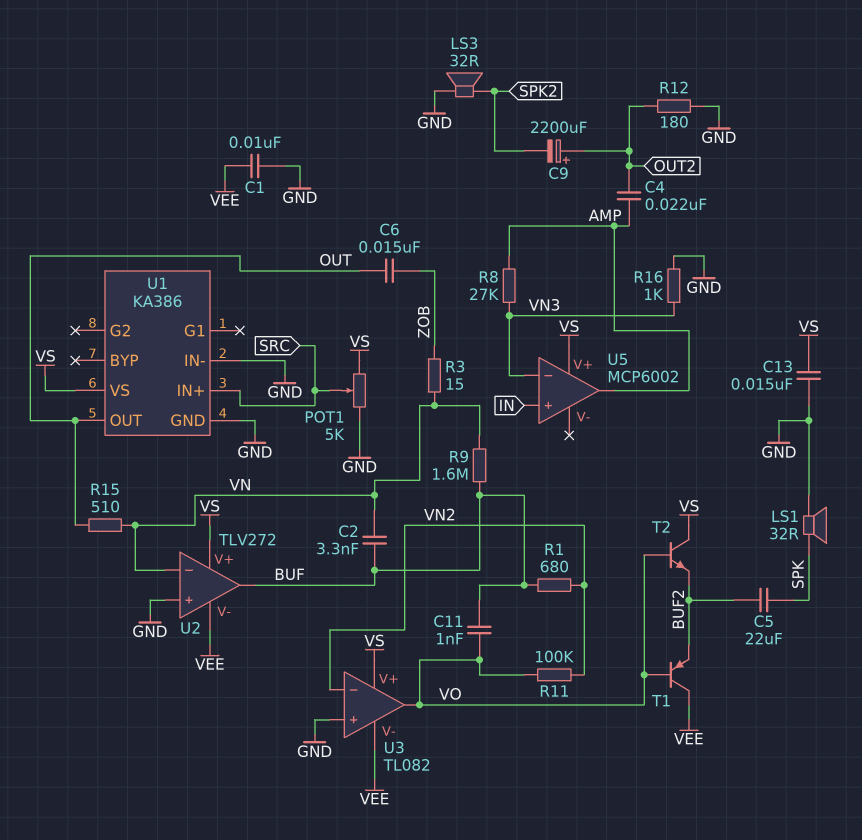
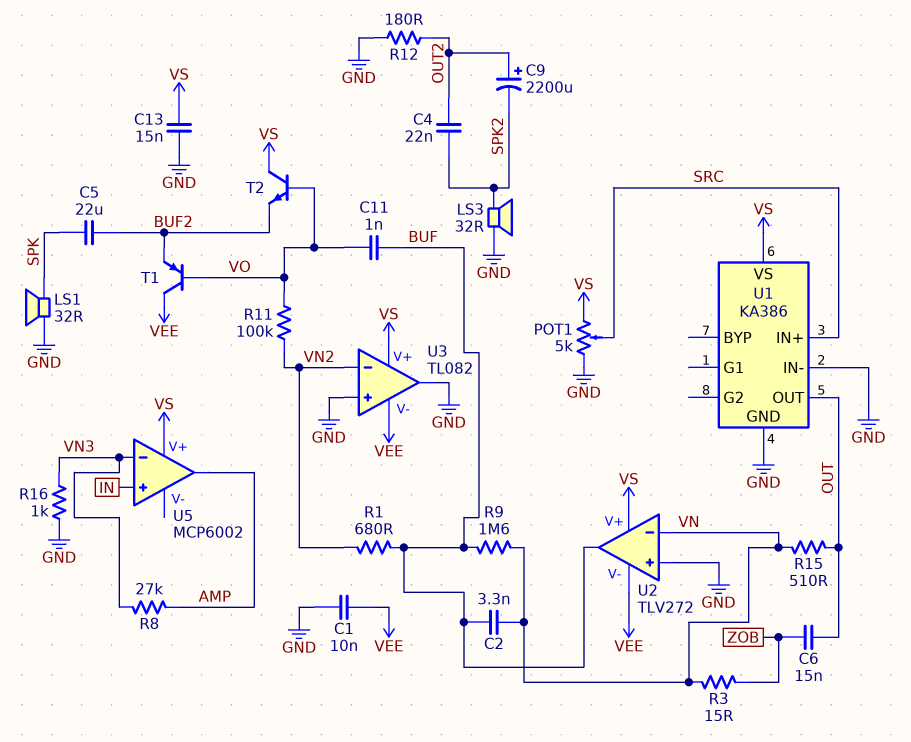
C4: 22nF (AMP, OUT2) -> 22nF (OUT2, SPK2)
U3 pin out: VO -> GND

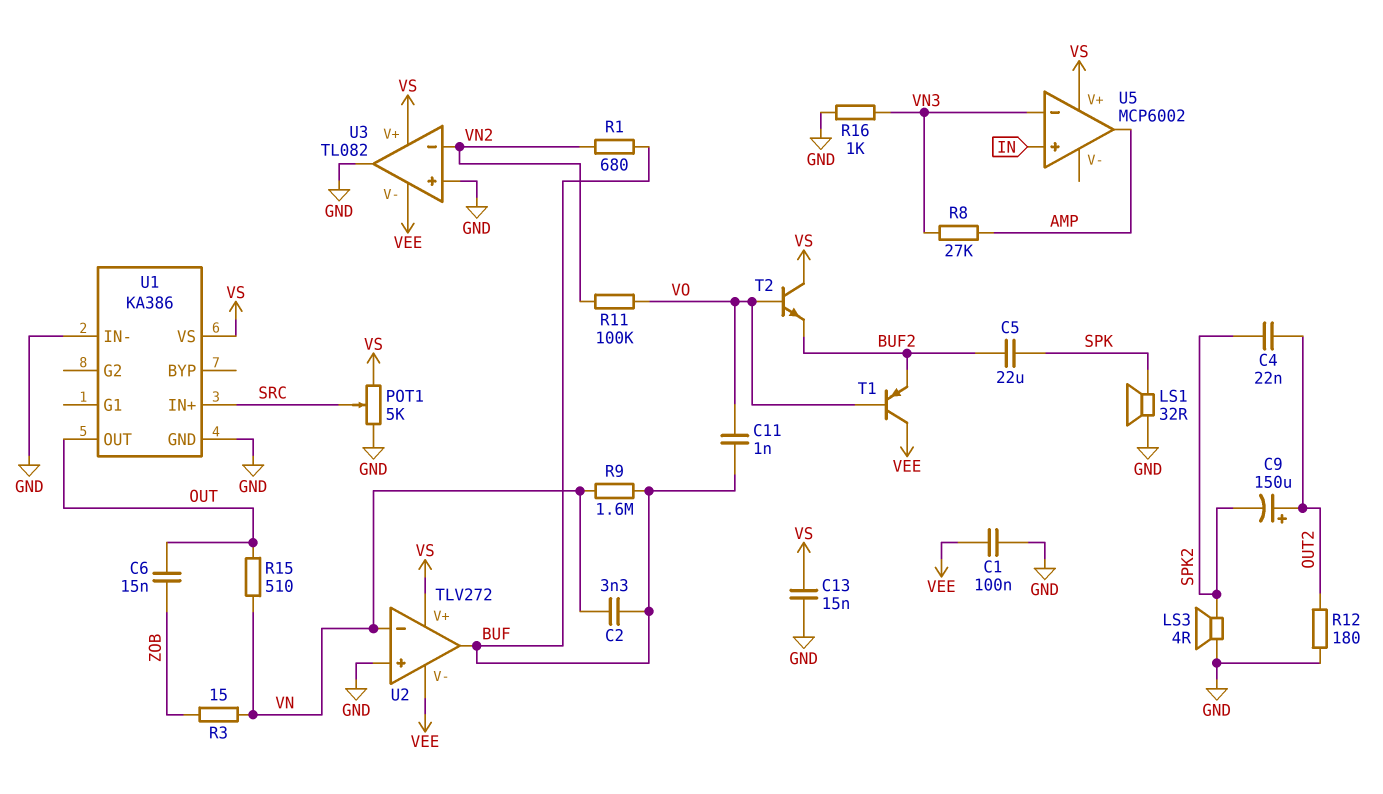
C1: 10nF (GND, VEE) -> 100nF (GND, VEE)
C9: 2200uF (plus OUT2, minus SPK2) -> 150uF (plus OUT2, minus SPK2)
LS3: speaker 32R (GND, SPK2) -> speaker 4R (GND, SPK2)

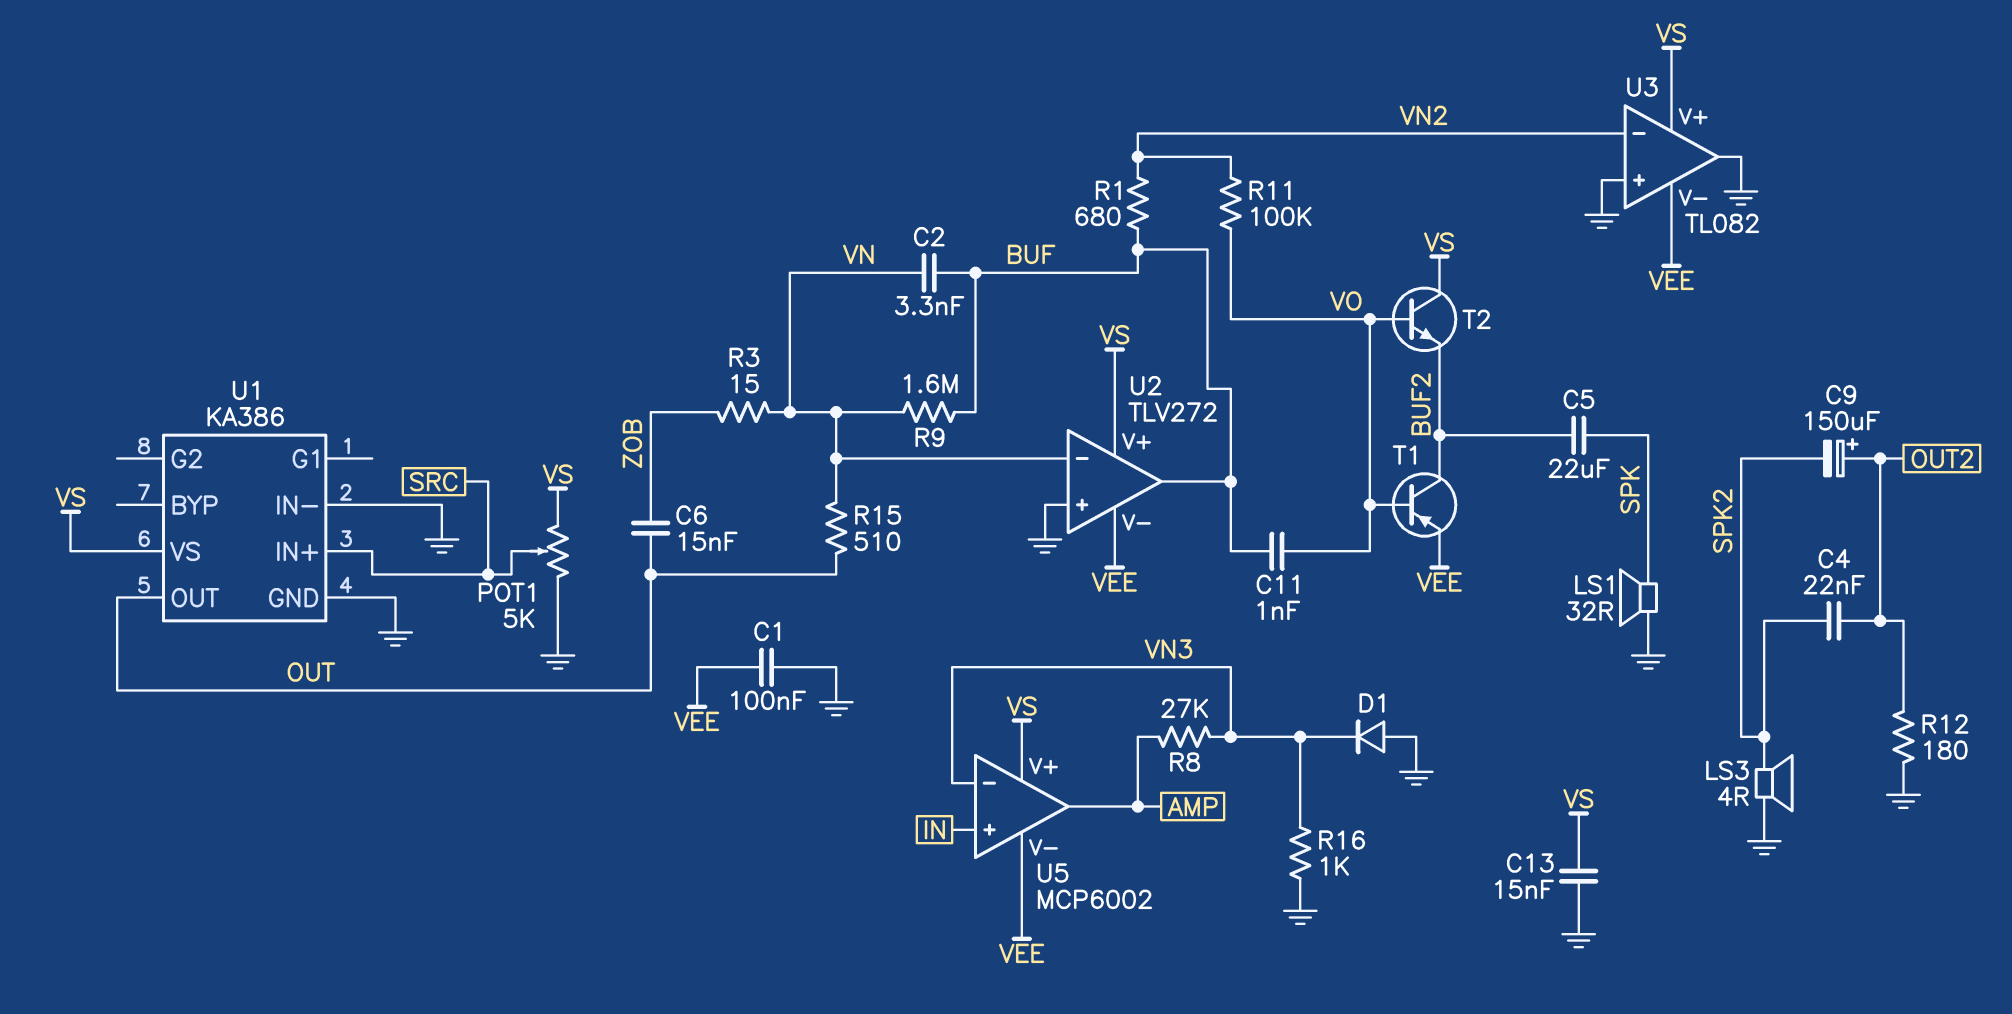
D1: none -> diode (A GND, K VN3)
T1: PNP (B VO, C VEE, E BUF2) -> PNP (B VO, C BUF2, E VEE)
U5 pin V-: none -> VEE

